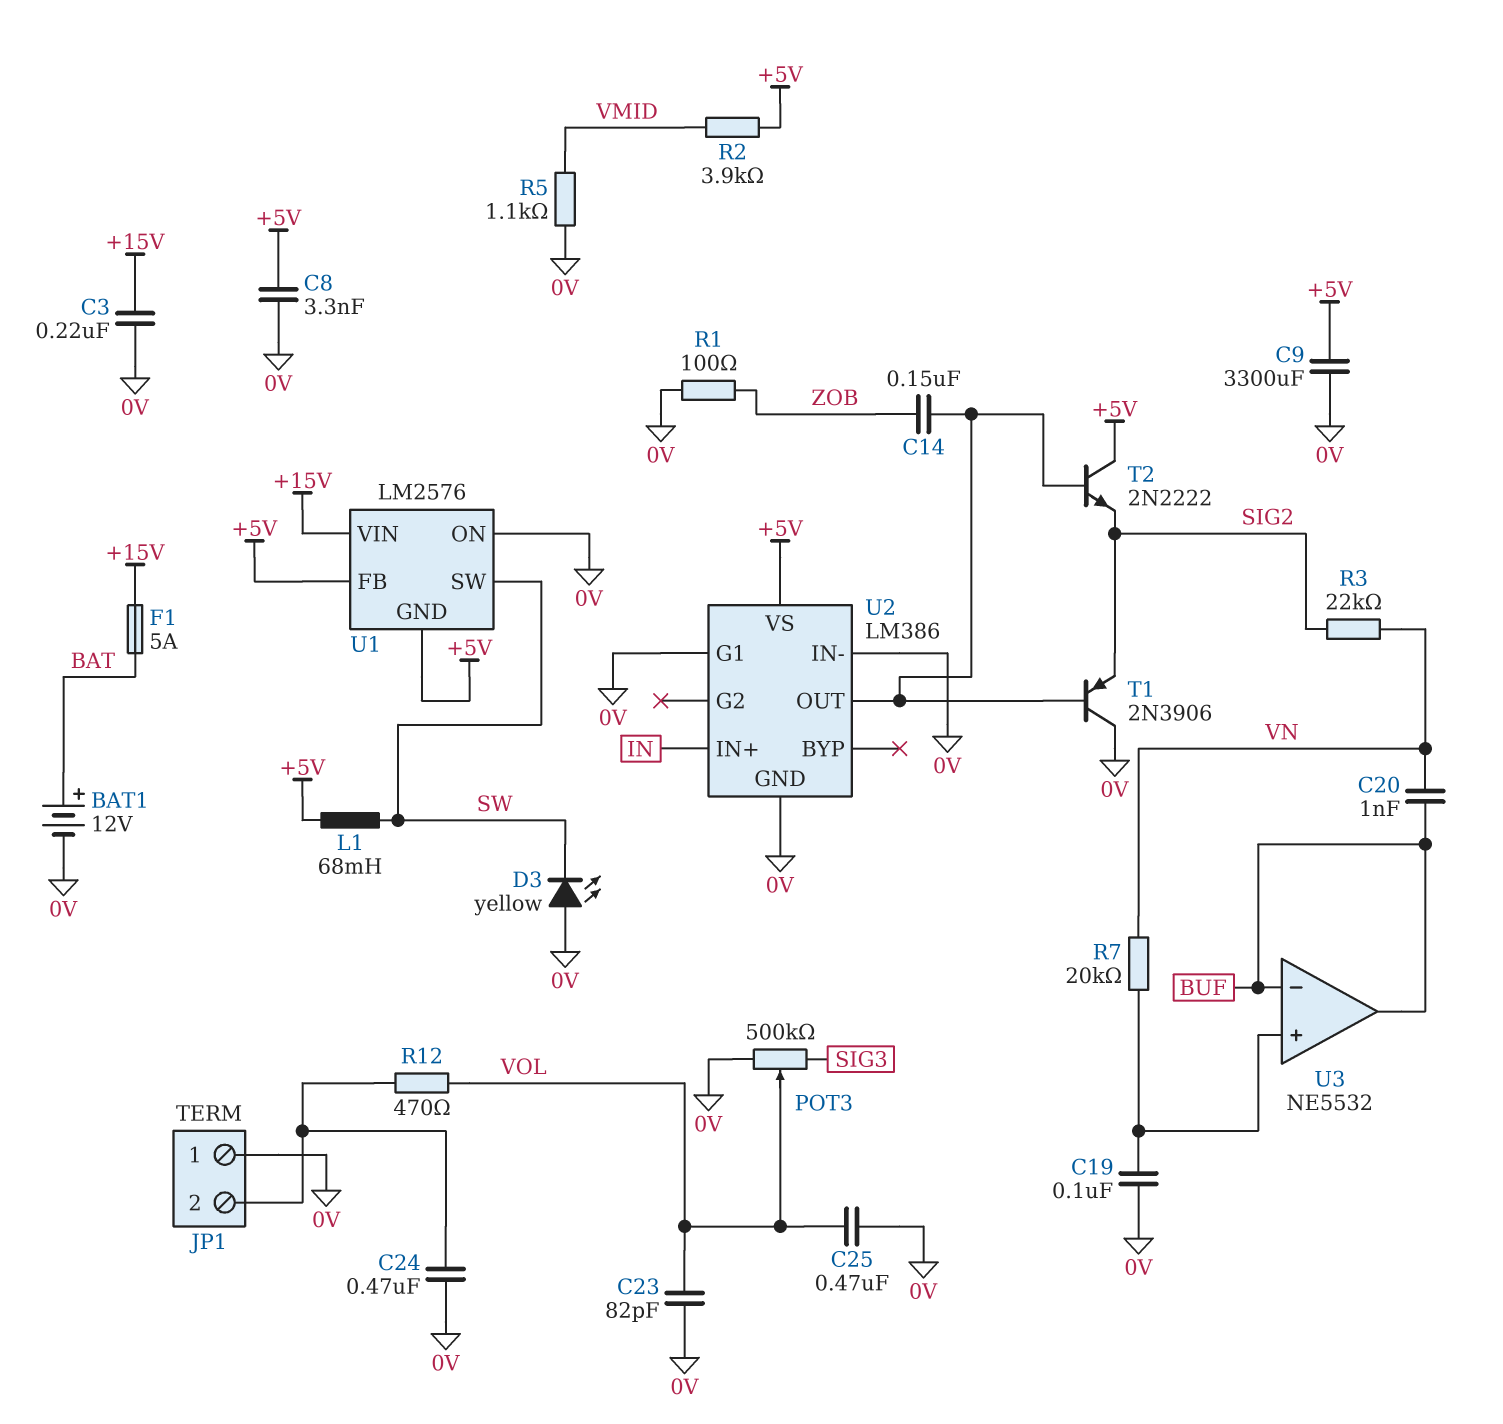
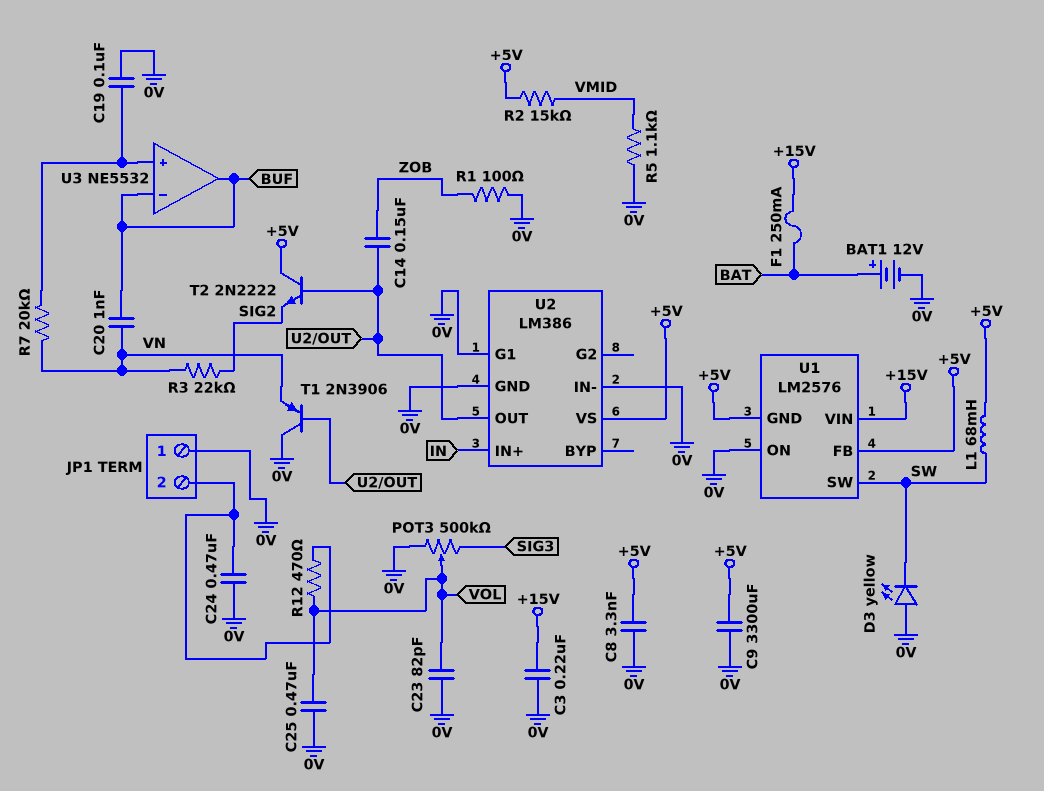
F1: 5A (+15V, BAT) -> 250mA (+15V, BAT)
R2: 3.9k (+5V, VMID) -> 15k (+5V, VMID)
T1: PNP 2N3906 (B U2/OUT, C 0V, E SIG2) -> PNP 2N3906 (B U2/OUT, C 0V, E VN)

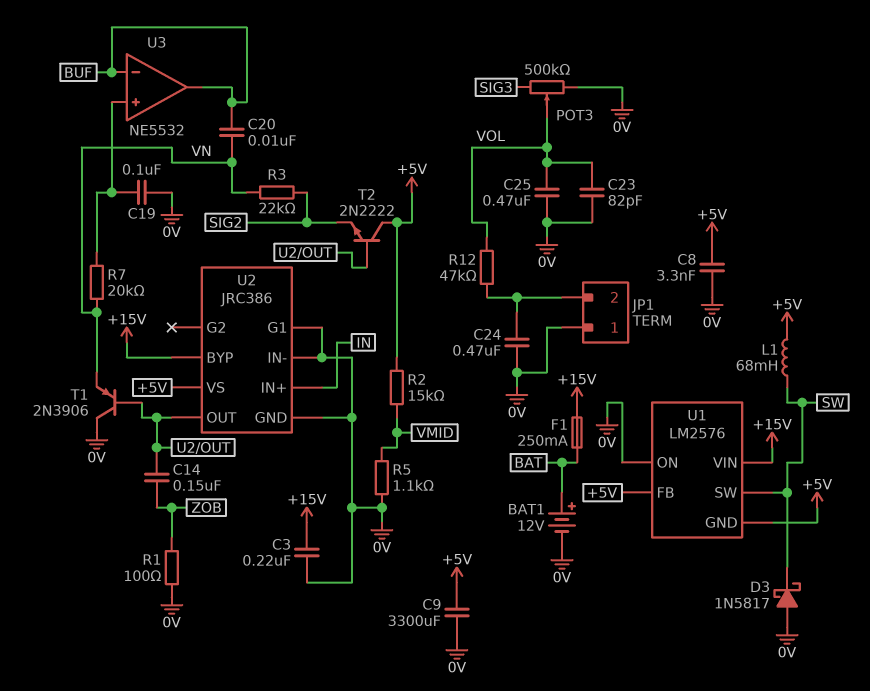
C20: 1nF (BUF, VN) -> 10nF (BUF, VN)
D3: LED yellow (A 0V, K SW) -> schottky 1N5817 (A 0V, K SW)
R12: 470 (JP1/2, VOL) -> 47k (JP1/2, VOL)
U2: LM386 -> JRC386
U2 pin BYP: none -> +15V

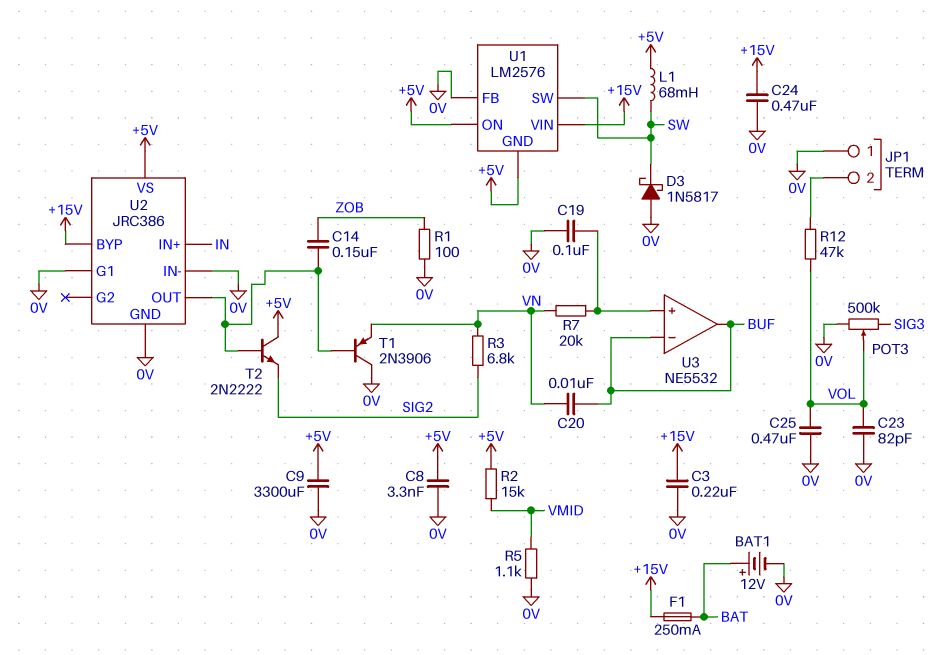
C24: 470nF (0V, JP1/2) -> 470nF (+15V, 0V)
R3: 22k (SIG2, VN) -> 6.8k (SIG2, VN)
U1 pin FB: +5V -> 0V
U1 pin ON: 0V -> +5V

